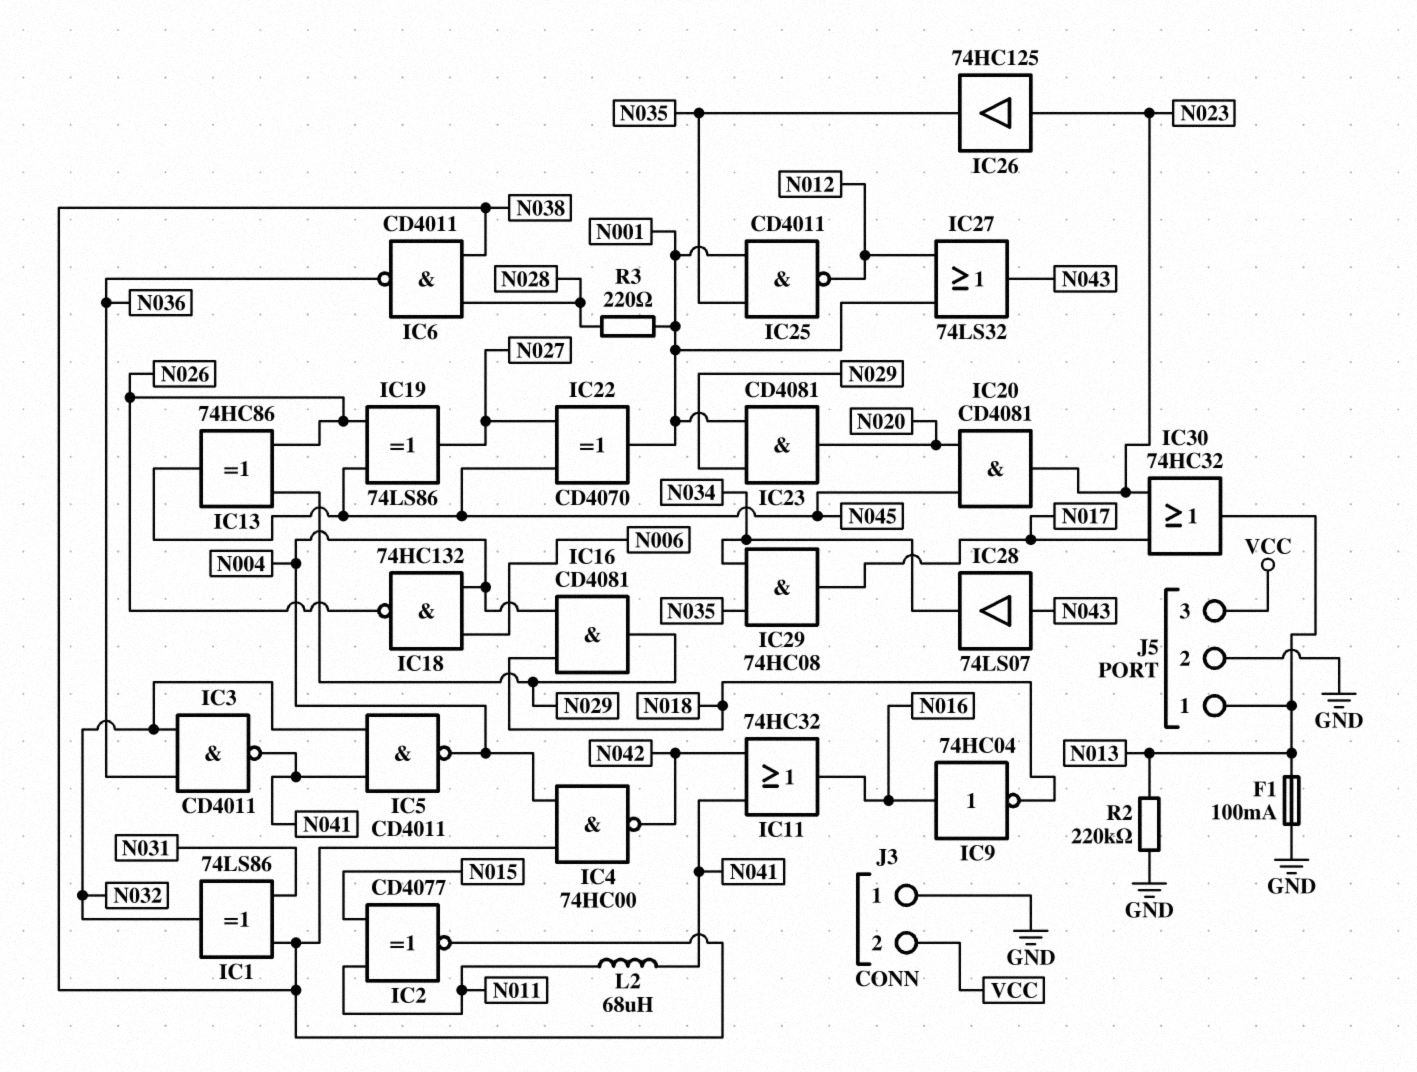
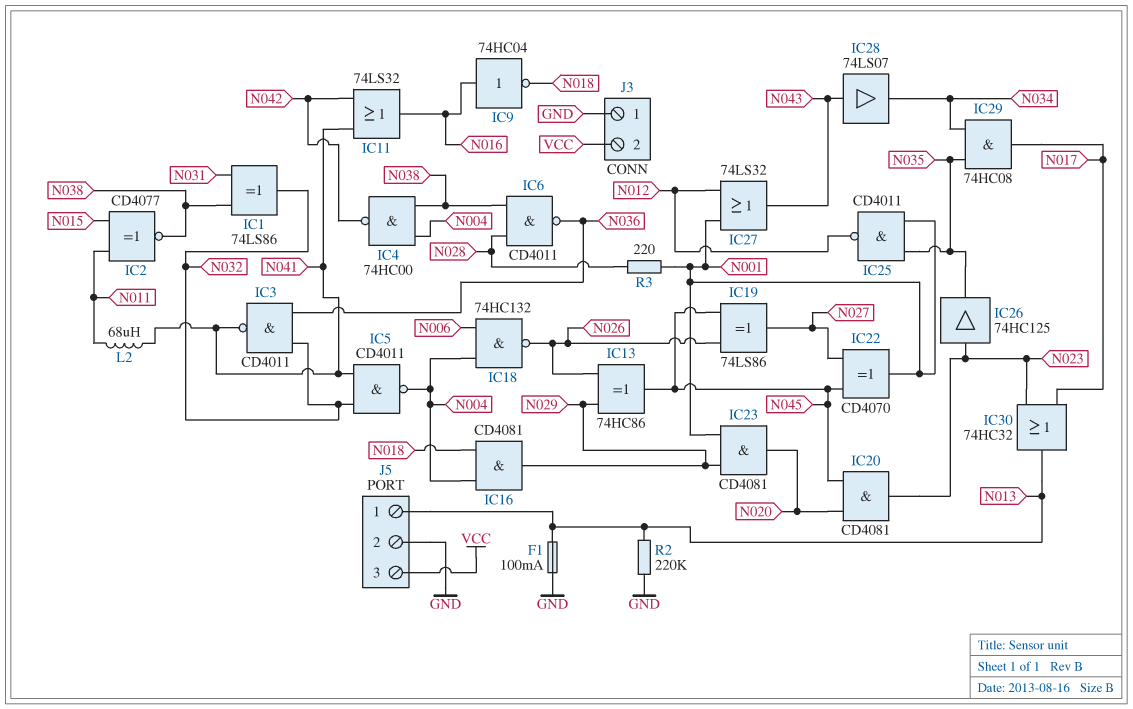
IC11: OR 74HC32 (in N041, in N042, out N016) -> OR 74LS32 (in N041, in N042, out N016)

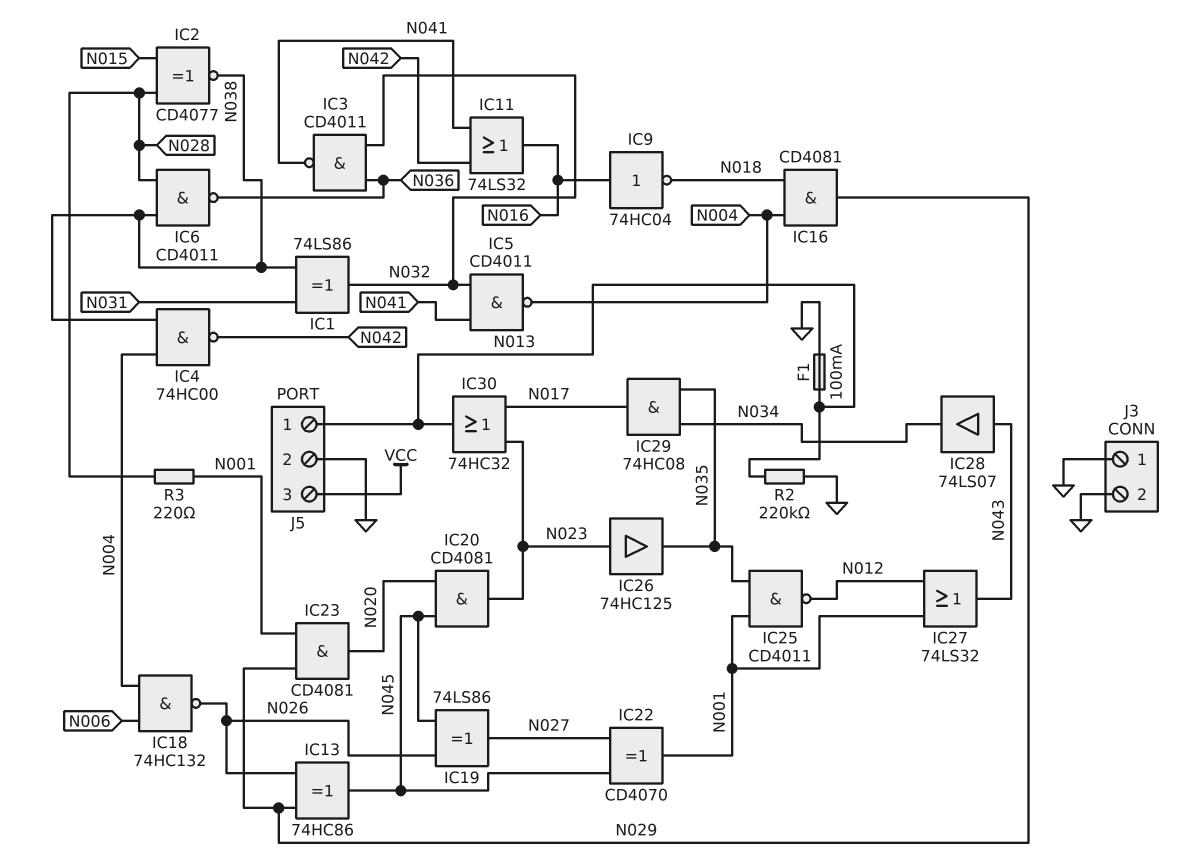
IC2: XNOR CD4077 (in N011, in N015, out N038) -> XNOR CD4077 (in N015, in N028, out N038)
J3 pin 2: VCC -> GND
L2: 68uH (N011, N041) -> none

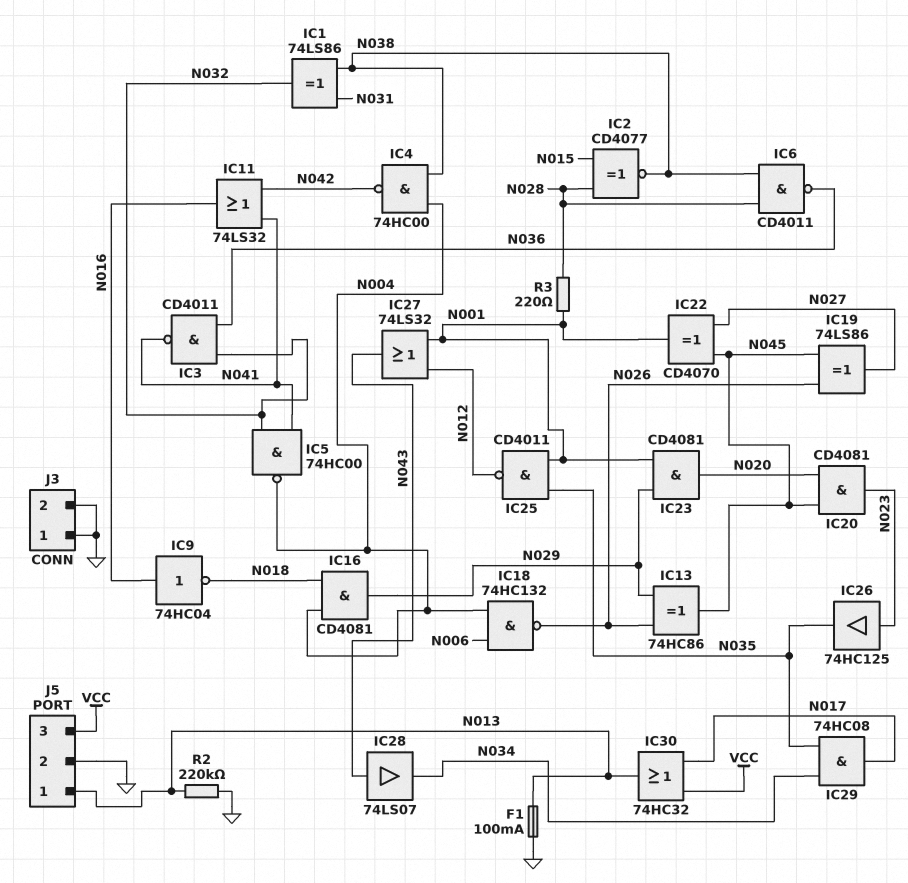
IC5: NAND CD4011 (in N032, in N041, out N004) -> NAND 74HC00 (in N032, in N041, out N004)
IC30: OR 74HC32 (in N017, in N023, out N013) -> OR 74HC32 (in N017, in VCC, out N013)

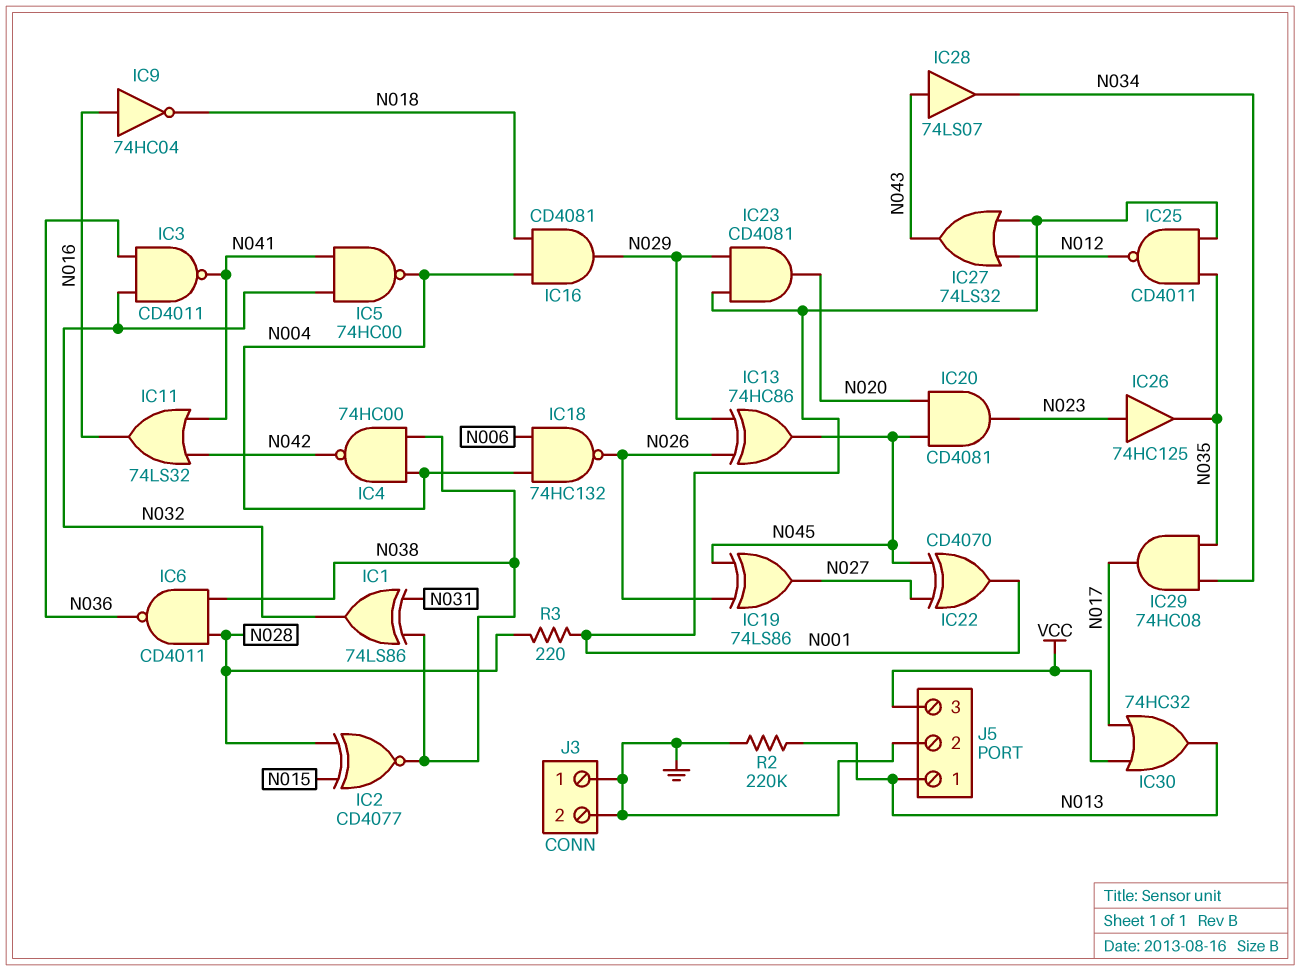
F1: 100mA (GND, N013) -> none

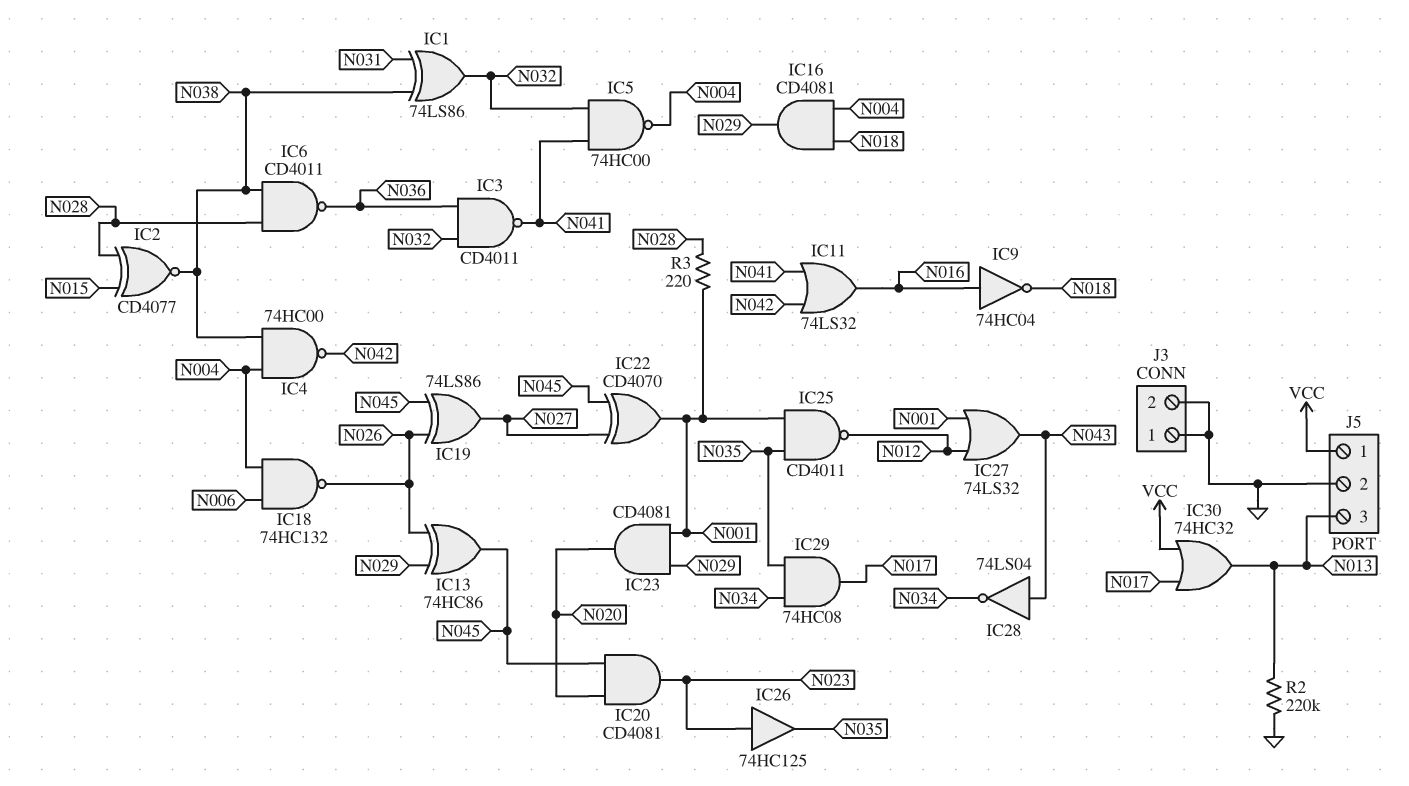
IC28: buffer 74LS07 (in N043, out N034) -> NOT 74LS04 (in N043, out N034)
J5 pin 1: N013 -> VCC
J5 pin 3: VCC -> N013

